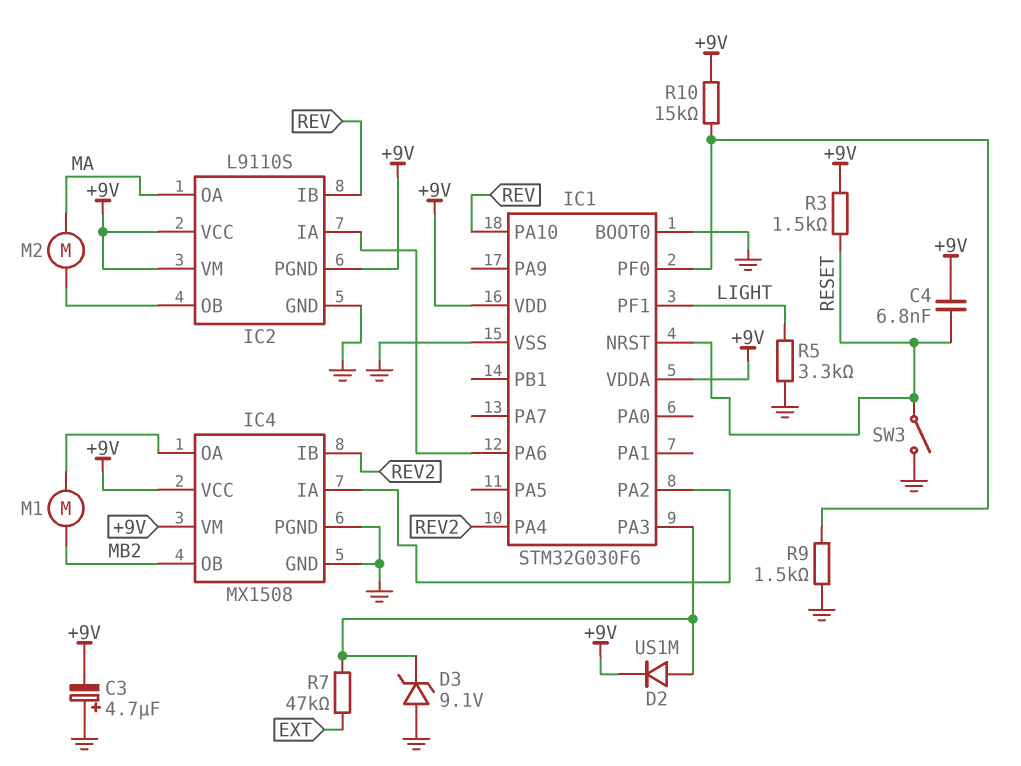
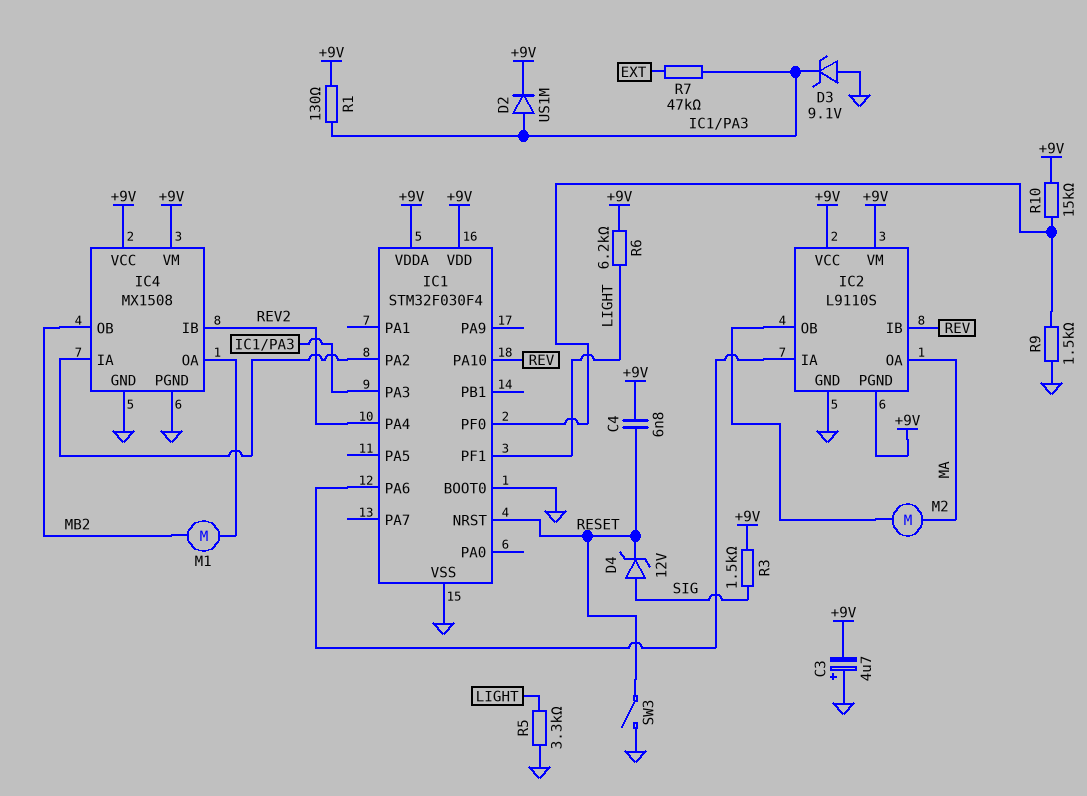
D4: none -> zener 12V (A SIG, K RESET)
IC1: STM32G030F6 -> STM32F030F4
R1: none -> 130 (+9V, IC1/PA3)
R3: 1.5k (+9V, RESET) -> 1.5k (+9V, SIG)
R6: none -> 6.2k (+9V, LIGHT)

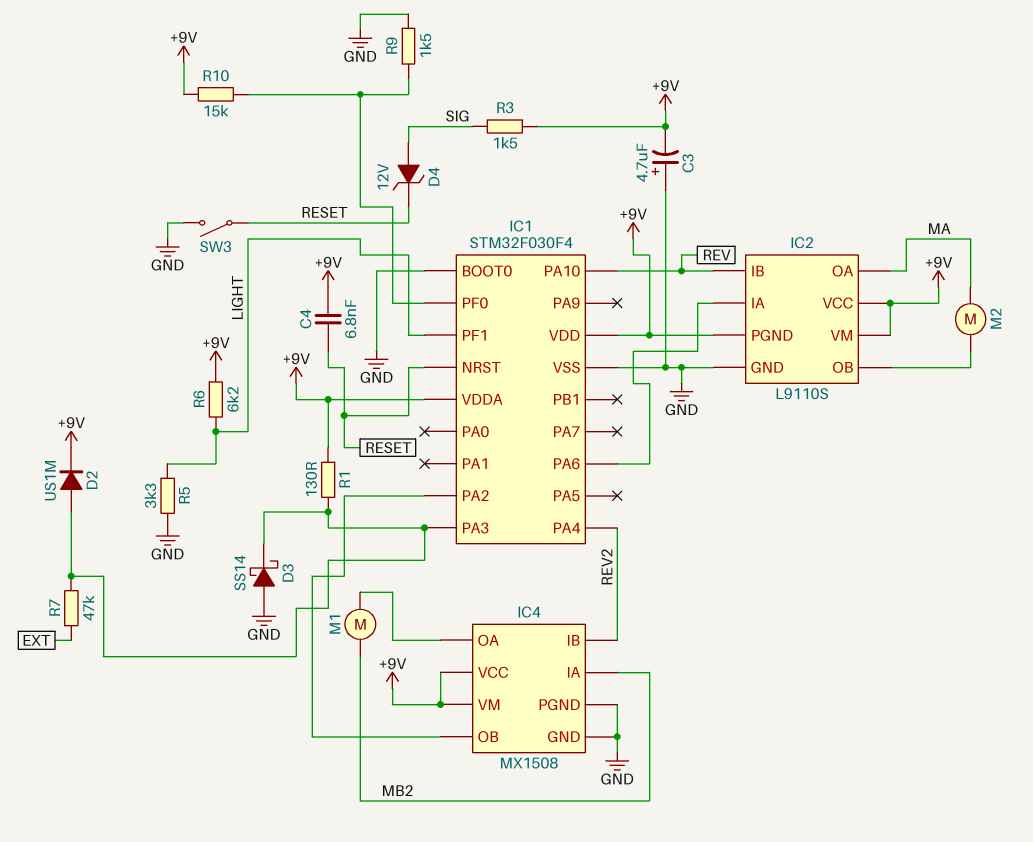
D3: zener 9.1V (A GND, K IC1/PA3) -> schottky SS14 (A GND, K IC1/PA3)
IC4 pin IA: IC1/PA2 -> MB2
IC4 pin OB: MB2 -> IC1/PA2

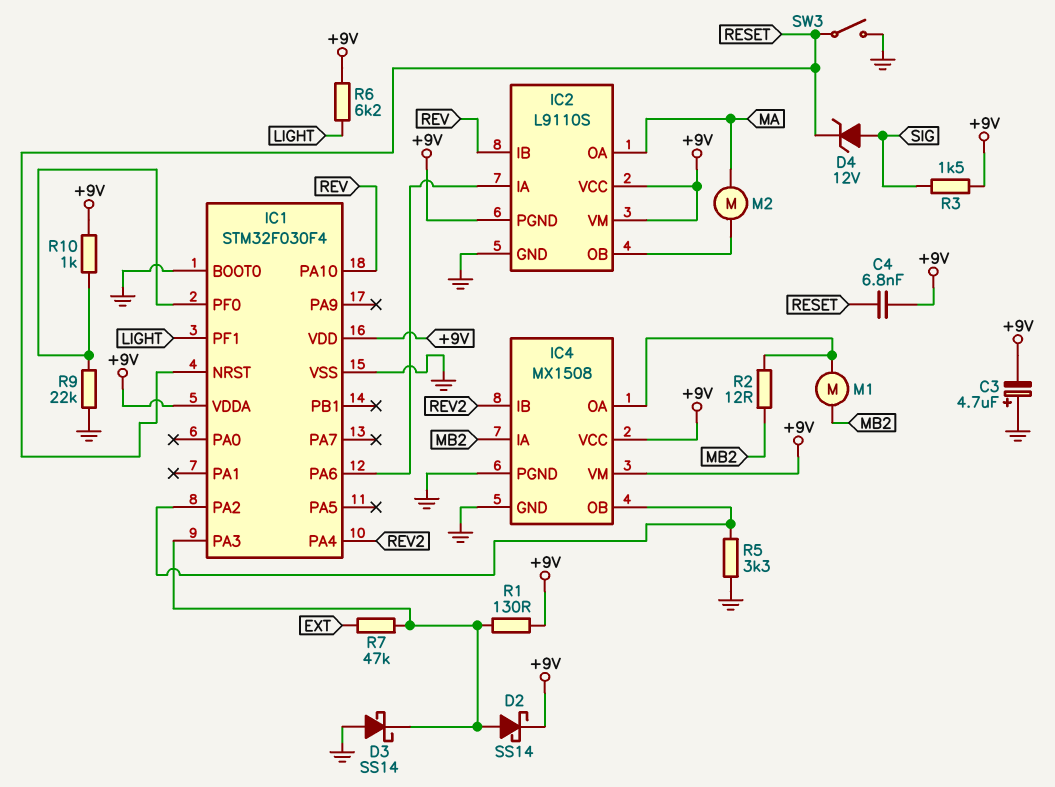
D2: diode US1M (A IC1/PA3, K +9V) -> schottky SS14 (A IC1/PA3, K +9V)
R2: none -> 12 (IC4/OA, MB2)
R5: 3.3k (GND, LIGHT) -> 3.3k (GND, IC1/PA2)
R9: 1.5k (GND, IC1/PF0) -> 22k (GND, IC1/PF0)
R10: 15k (+9V, IC1/PF0) -> 1k (+9V, IC1/PF0)

